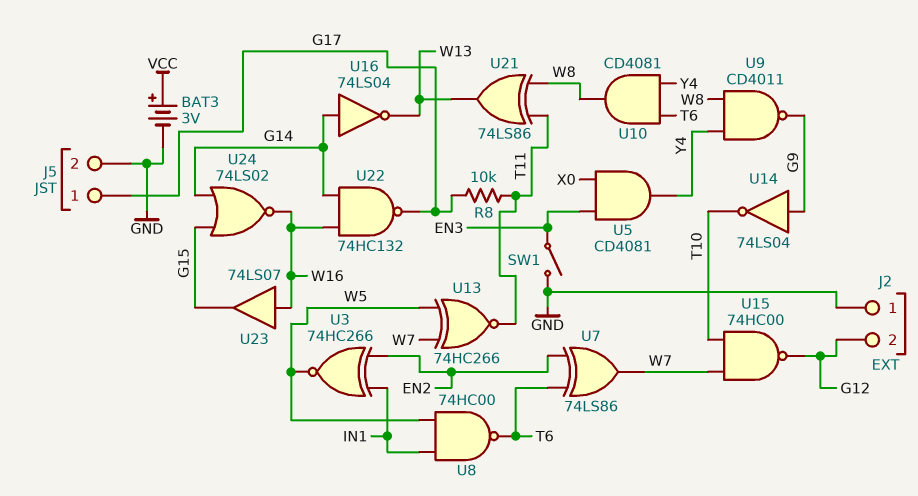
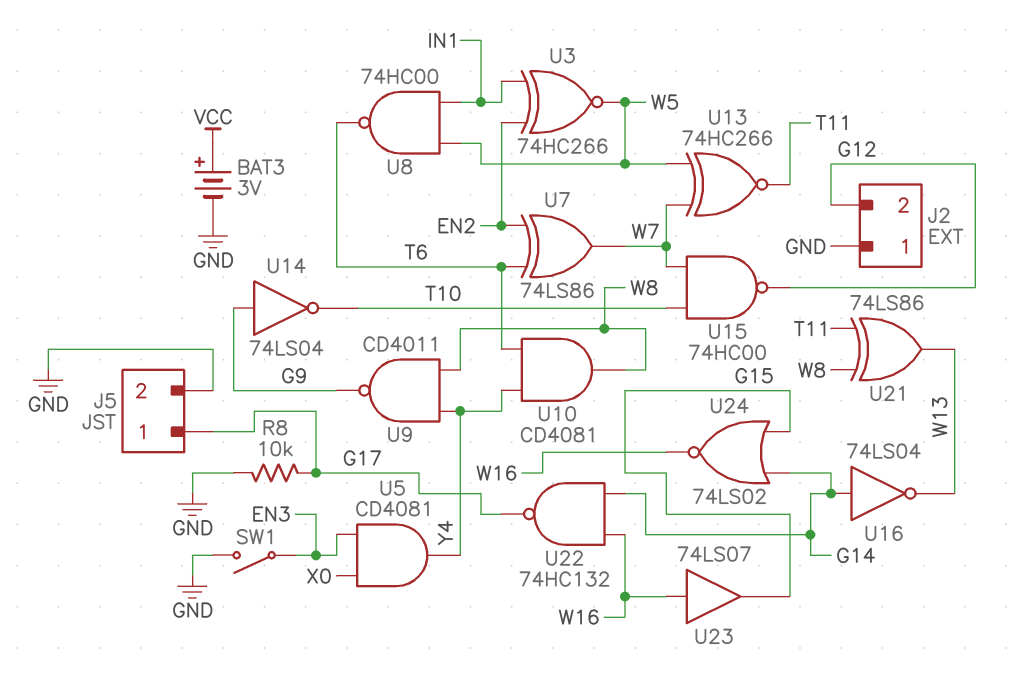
R8: 10k (G17, T11) -> 10k (G17, GND)

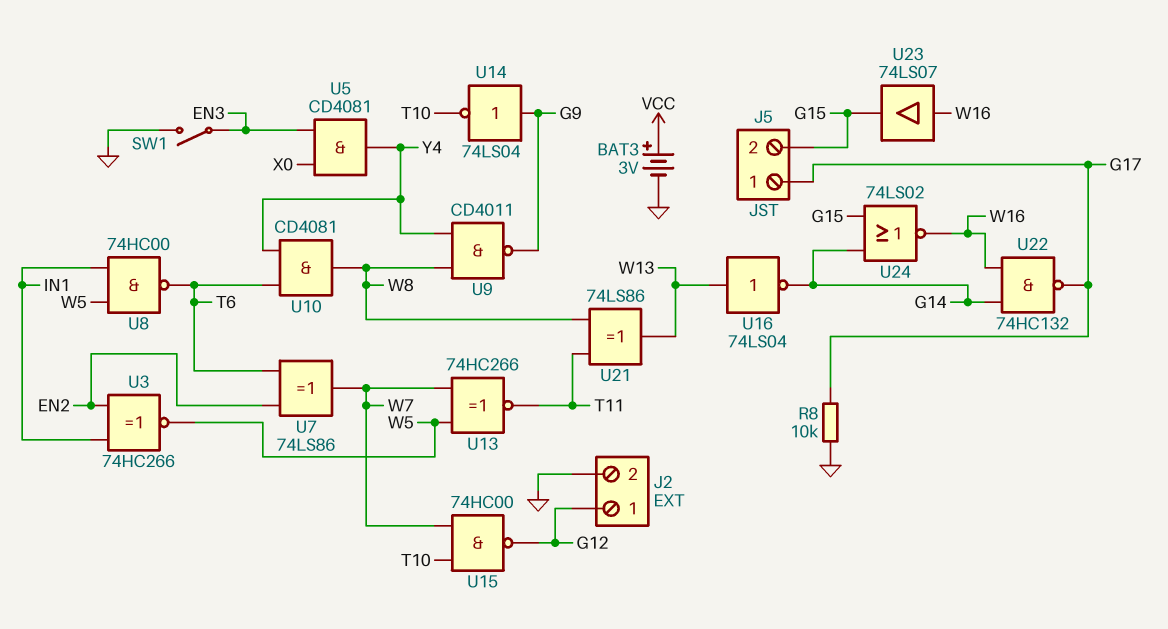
J2 pin 1: GND -> G12
J2 pin 2: G12 -> GND
J5 pin 2: GND -> G15
U16: NOT 74LS04 (in G14, out W13) -> NOT 74LS04 (in W13, out G14)

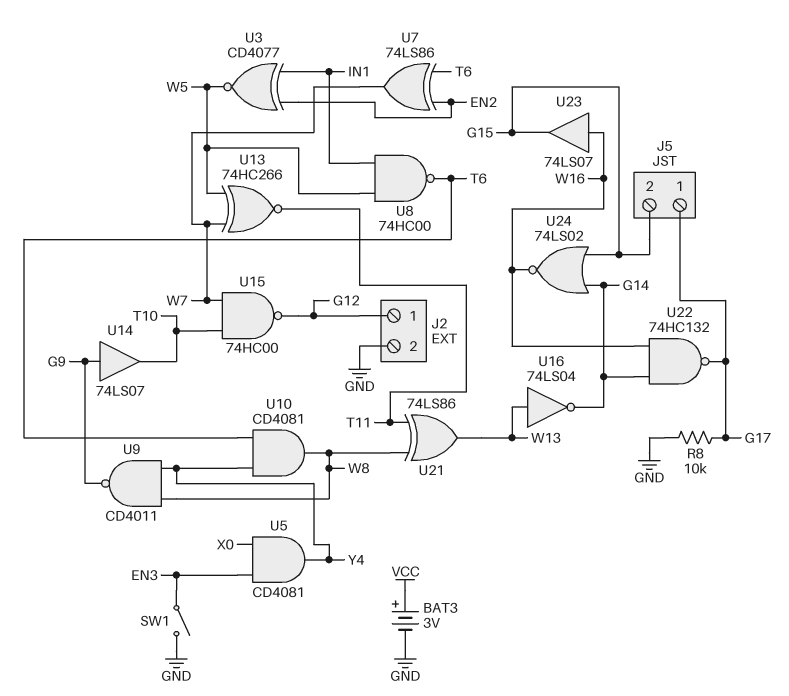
U3: XNOR 74HC266 (in EN2, in IN1, out W5) -> XNOR CD4077 (in EN2, in IN1, out W5)
U14: NOT 74LS04 (in G9, out T10) -> buffer 74LS07 (in G9, out T10)

